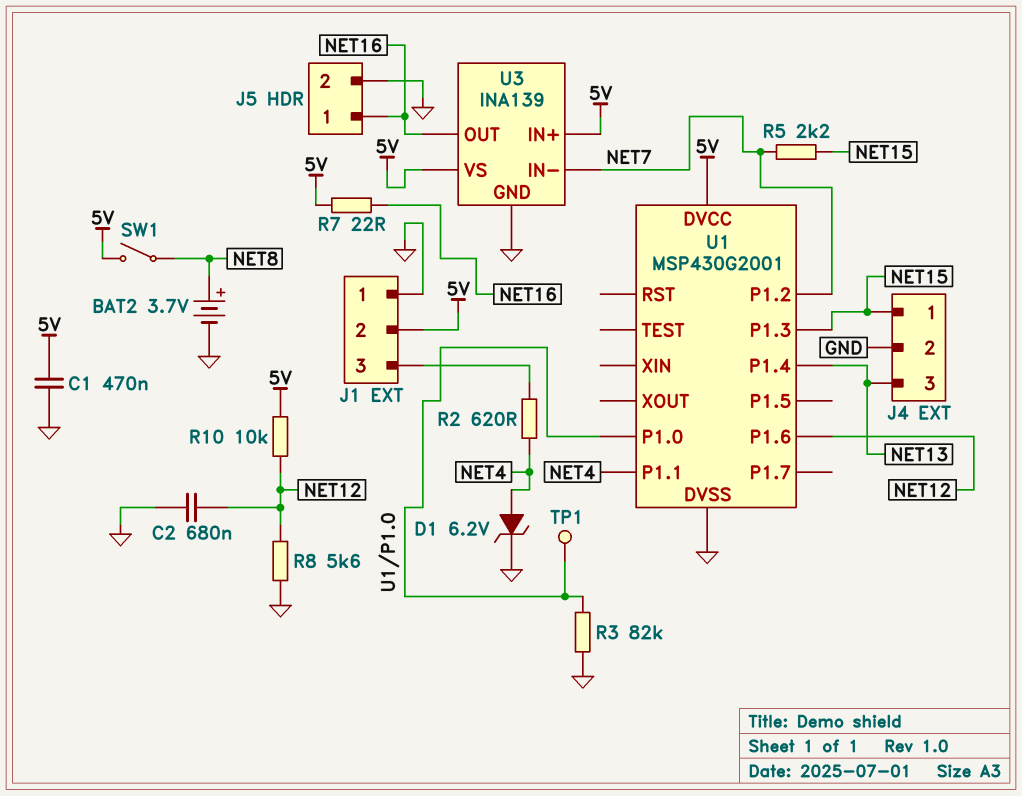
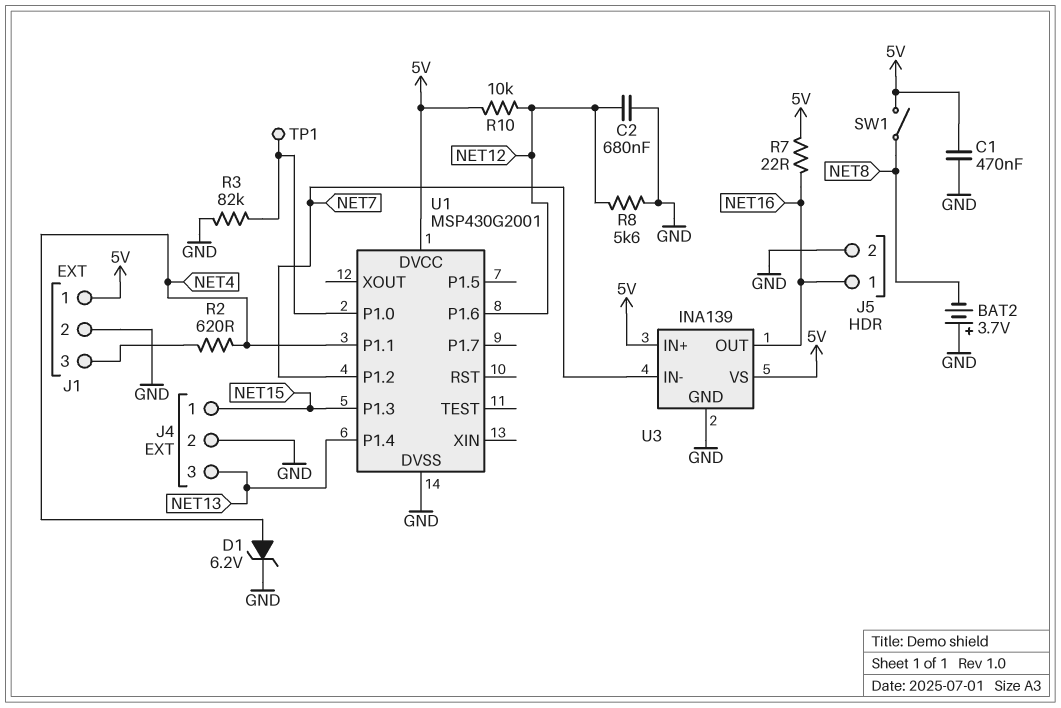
BAT2: 3.7V (plus NET8, minus GND) -> 3.7V (plus GND, minus NET8)
J1 pin 1: GND -> 5V
J1 pin 2: 5V -> GND
R5: 2.2k (NET7, NET15) -> none

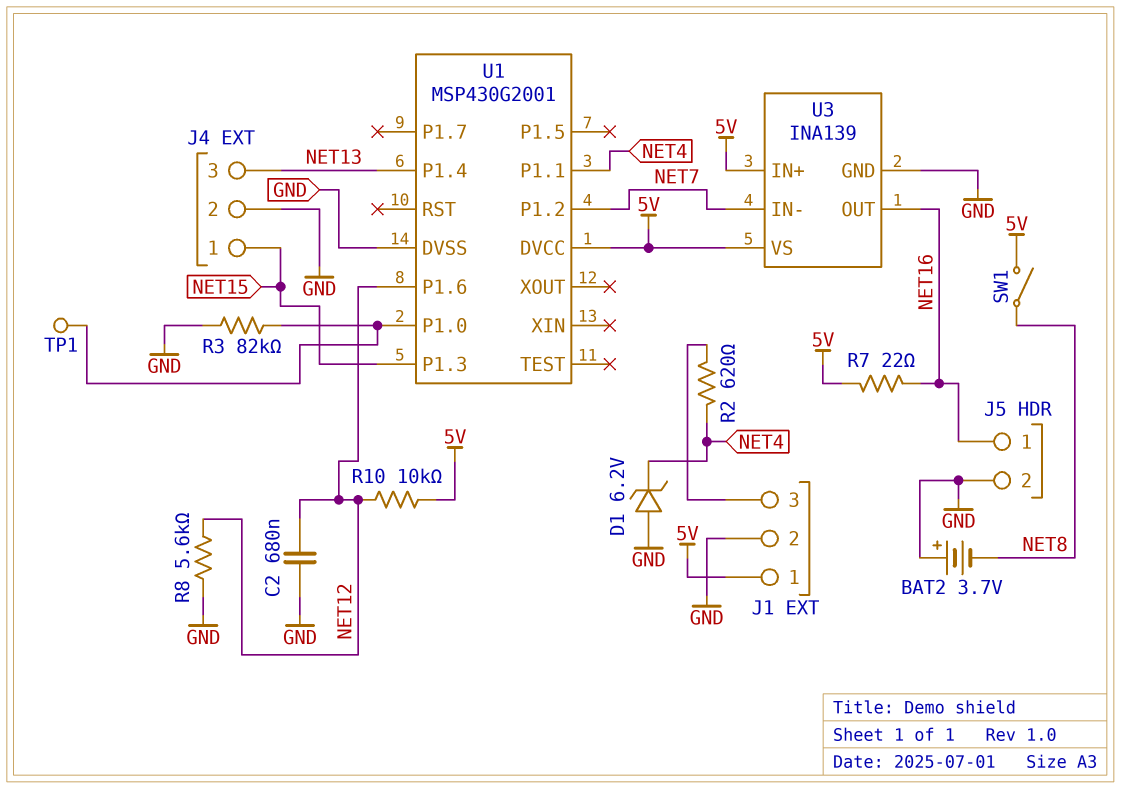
C1: 470nF (5V, GND) -> none
D1: zener 6.2V (A NET4, K GND) -> zener 6.2V (A GND, K NET4)

